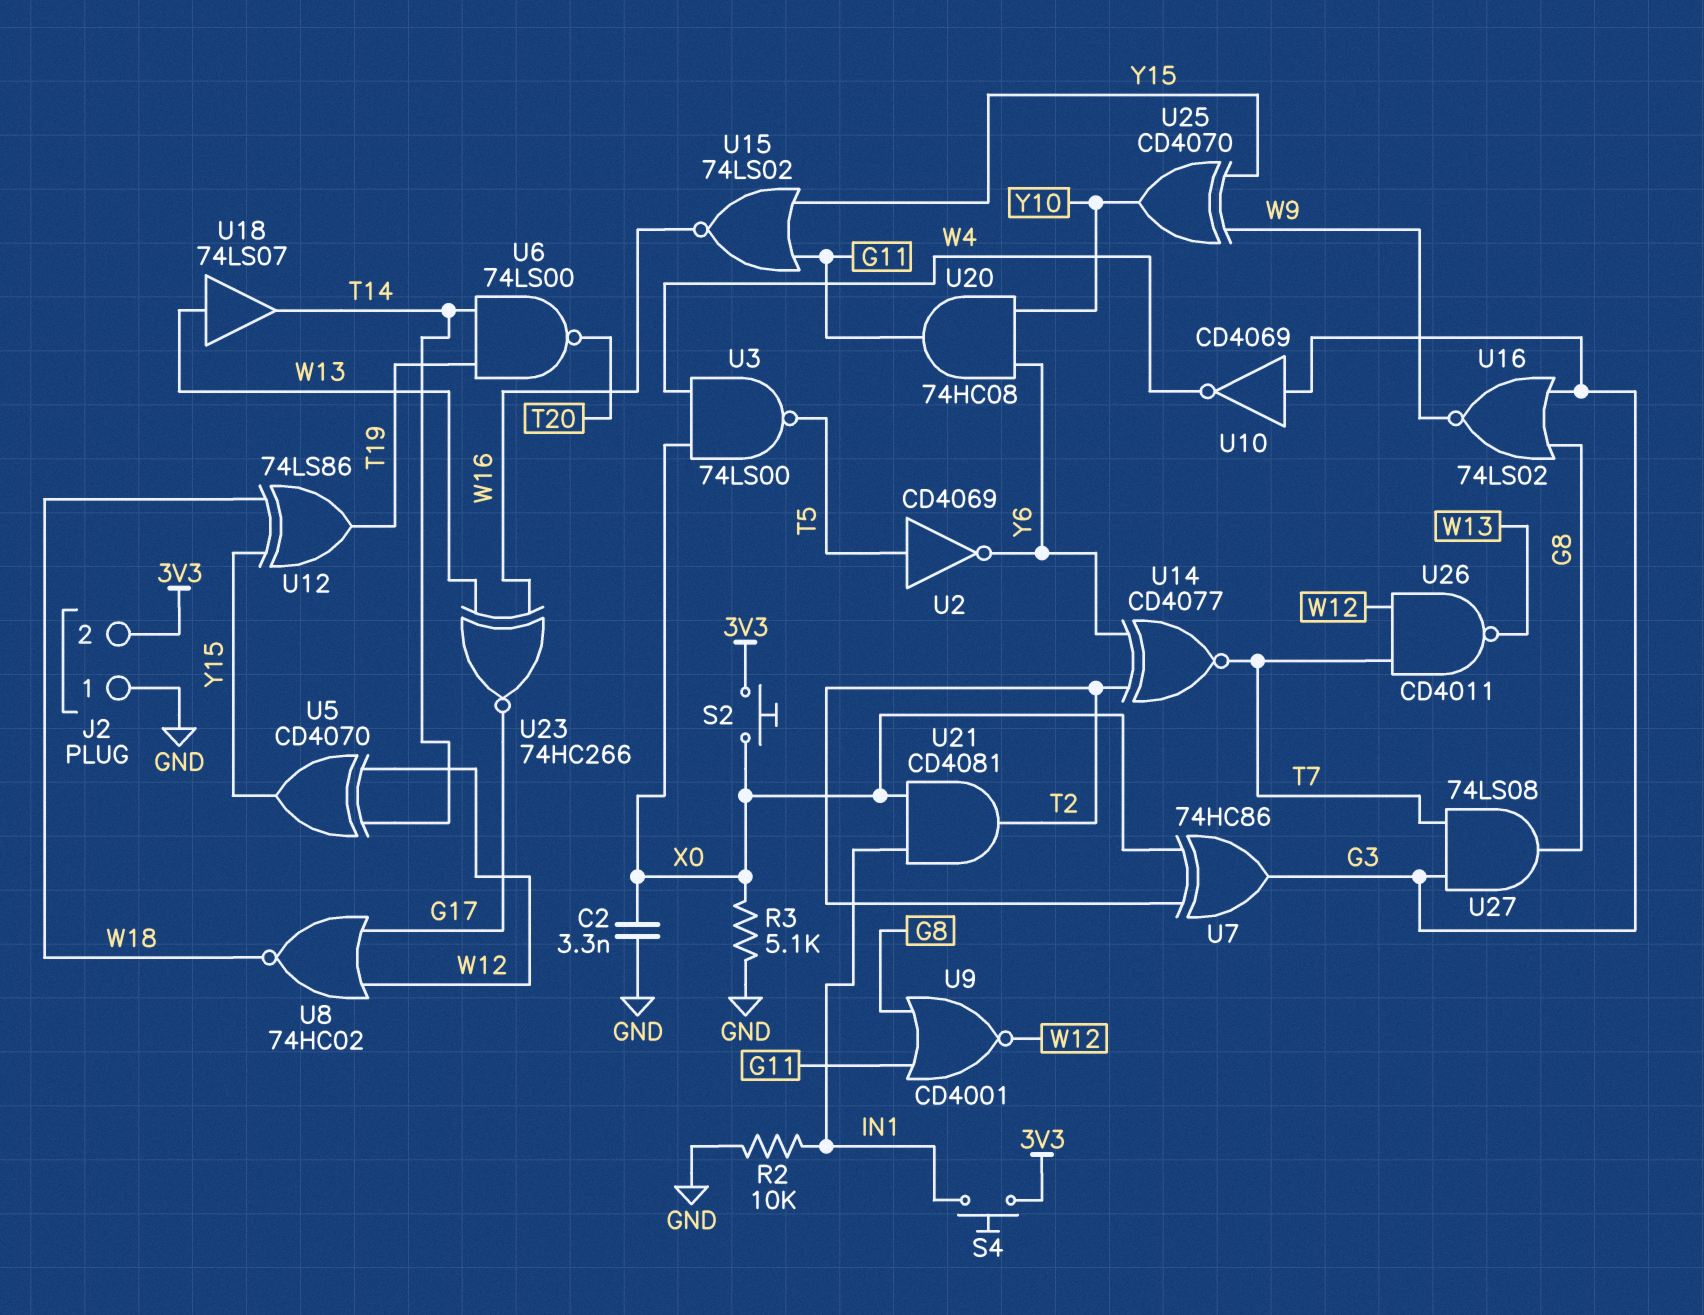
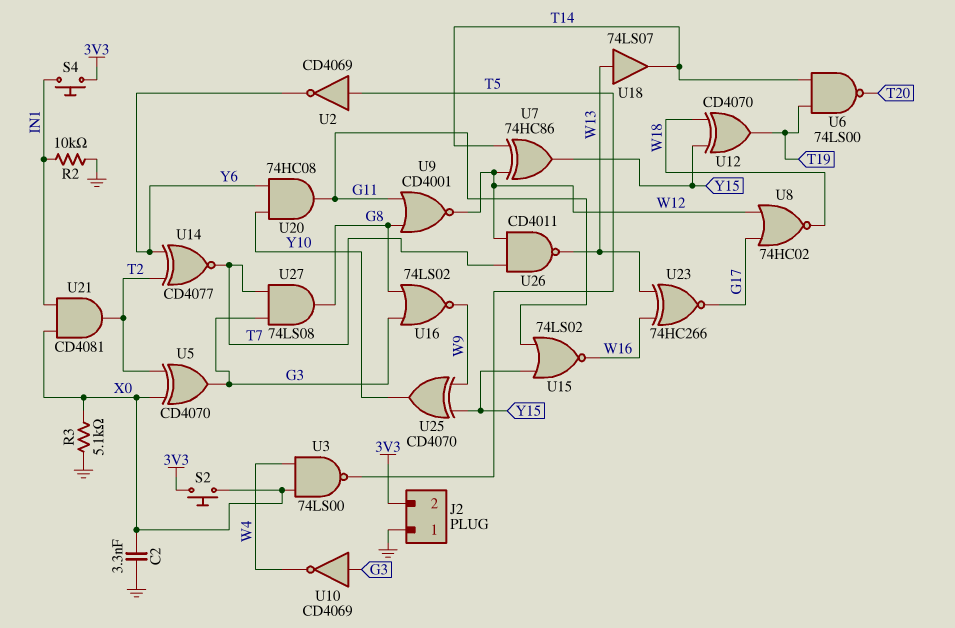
U5: XOR CD4070 (in T14, in W12, out Y15) -> XOR CD4070 (in T2, in X0, out G3)
U7: XOR 74HC86 (in T2, in X0, out G3) -> XOR 74HC86 (in T14, in W12, out Y15)
U12: XOR 74LS86 (in W18, in Y15, out T19) -> XOR CD4070 (in W18, in Y15, out T19)

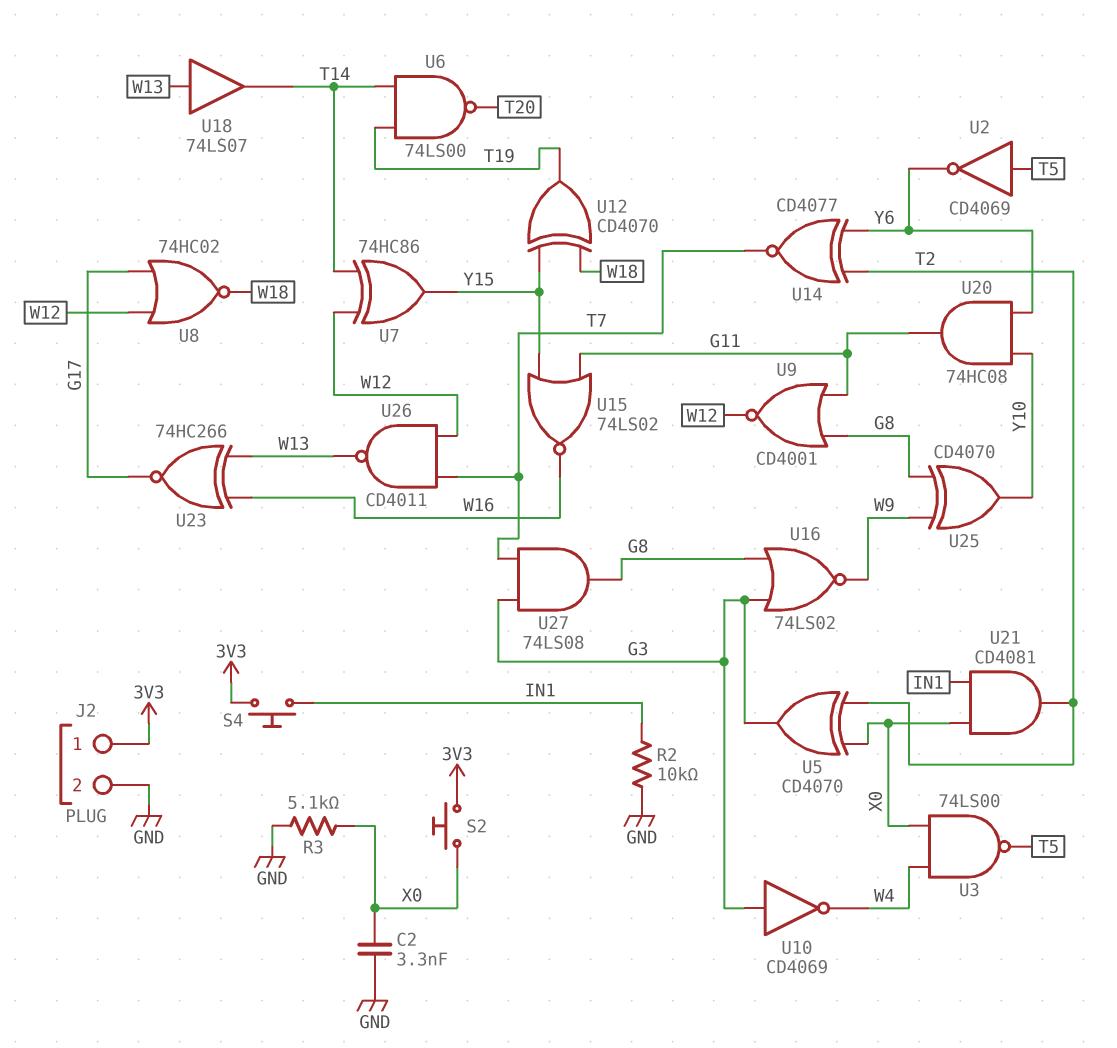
J2 pin 1: GND -> 3V3
J2 pin 2: 3V3 -> GND
U25: XOR CD4070 (in W9, in Y15, out Y10) -> XOR CD4070 (in G8, in W9, out Y10)

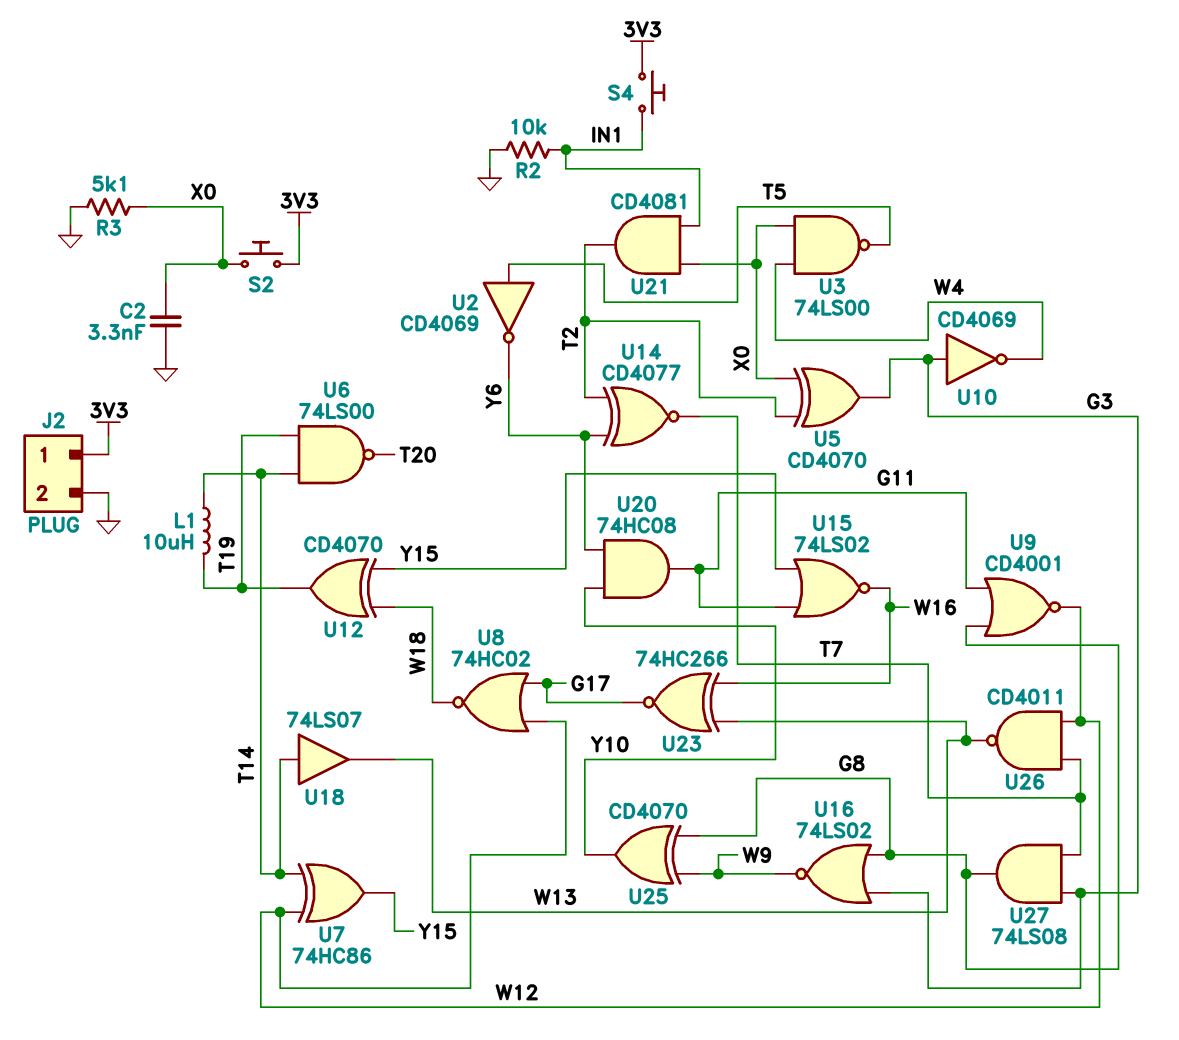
L1: none -> 10uH (T14, T19)
U18: buffer 74LS07 (in W13, out T14) -> buffer 74LS07 (in T14, out W13)

